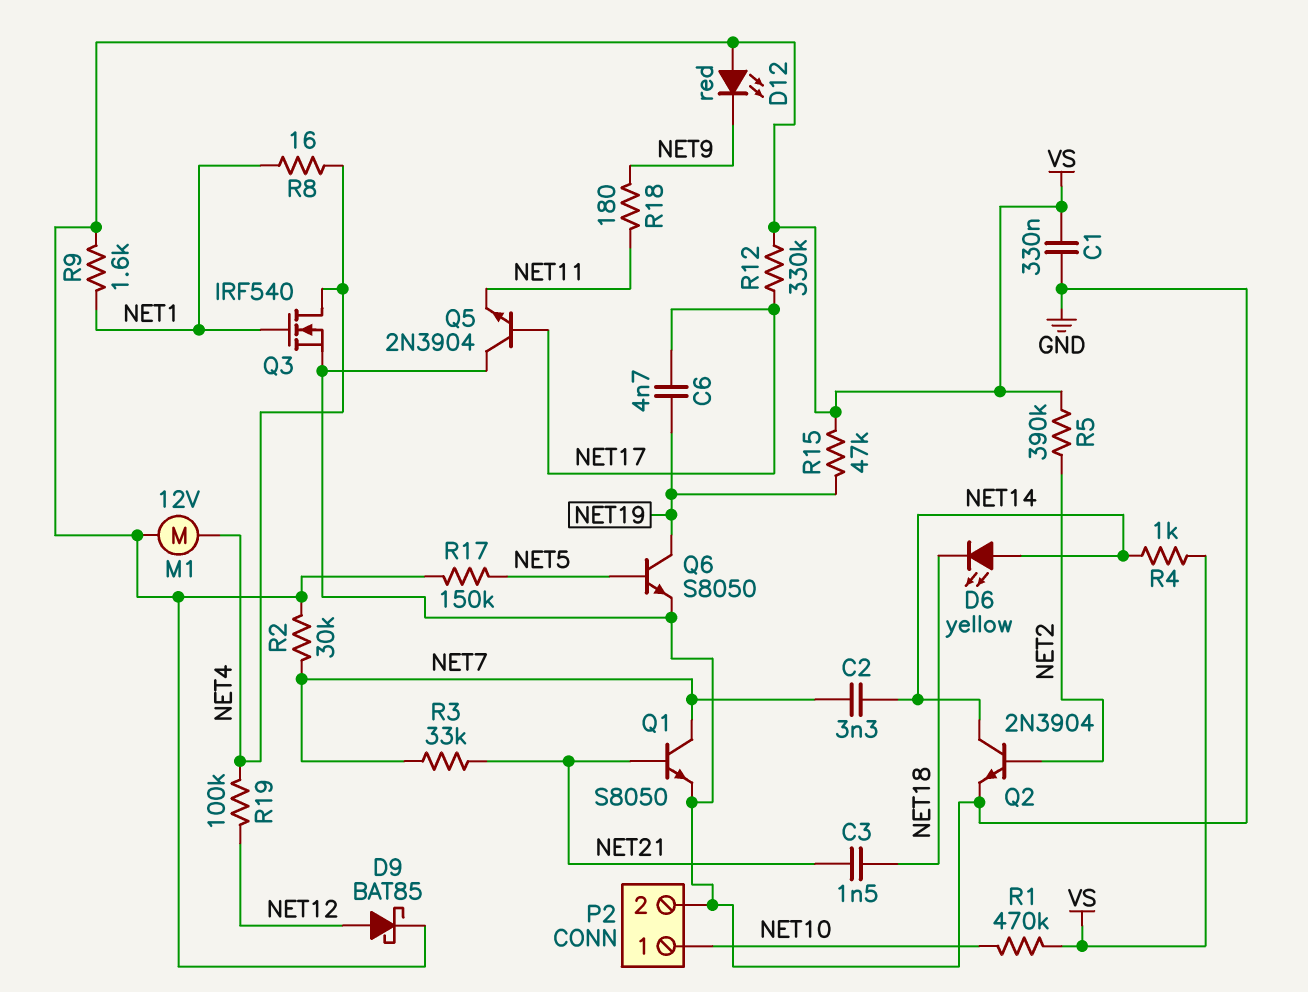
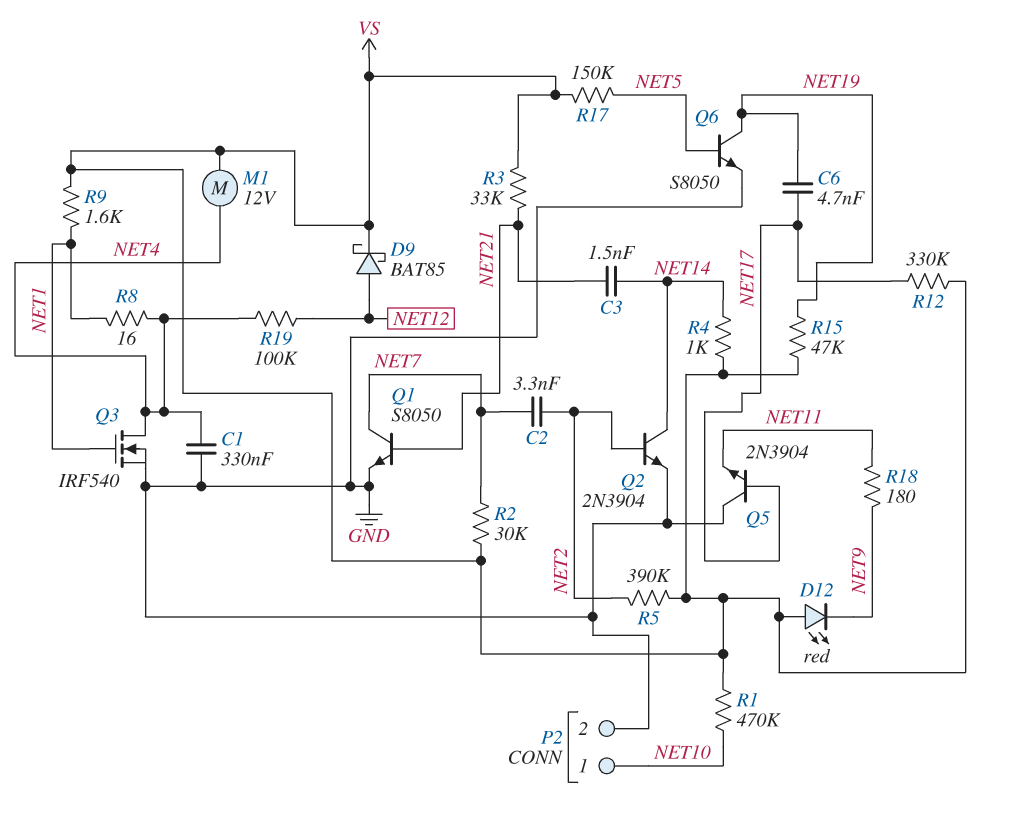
C1: 330nF (GND, VS) -> 330nF (GND, NET4)
C2: 3.3nF (NET7, NET14) -> 3.3nF (NET2, NET7)
C3: 1.5nF (NET18, NET21) -> 1.5nF (NET14, NET21)
D6: LED yellow (A NET14, K NET18) -> none
R3: 33k (NET7, NET21) -> 33k (NET21, VS)

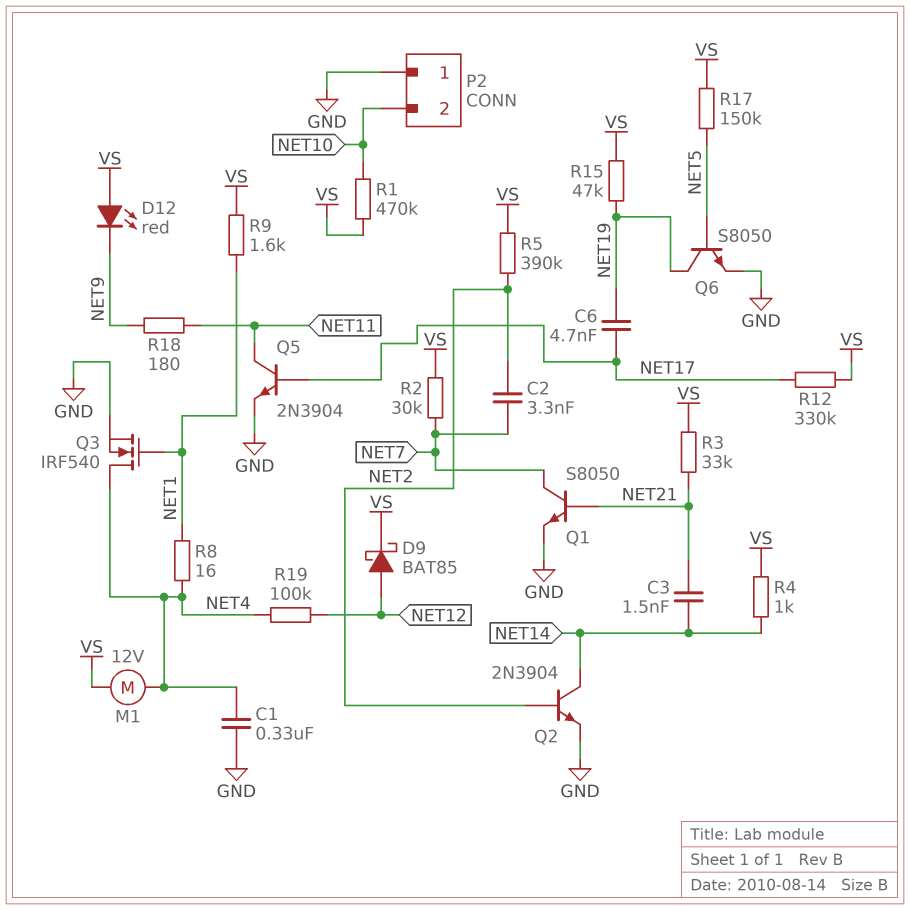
P2 pin 1: NET10 -> GND
P2 pin 2: GND -> NET10
Q5: NPN 2N3904 (B NET17, C GND, E NET11) -> NPN 2N3904 (B NET17, C NET11, E GND)

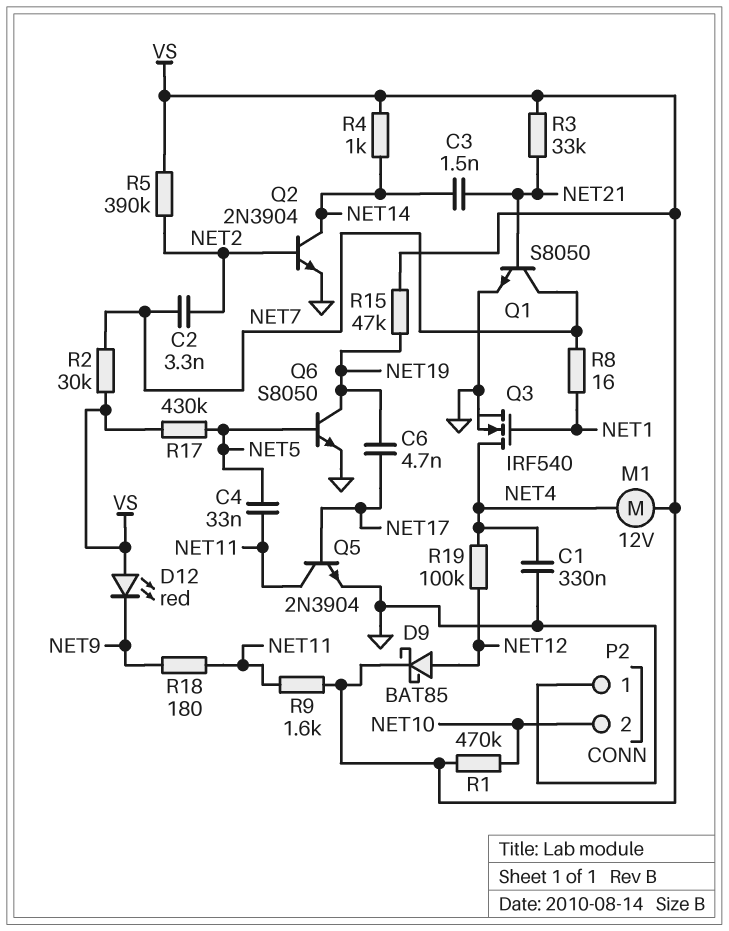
C4: none -> 33nF (NET5, NET11)
R8: 16 (NET1, NET4) -> 16 (NET1, NET7)
R9: 1.6k (NET1, VS) -> 1.6k (NET11, VS)
R12: 330k (NET17, VS) -> none
R17: 150k (NET5, VS) -> 430k (NET5, VS)

